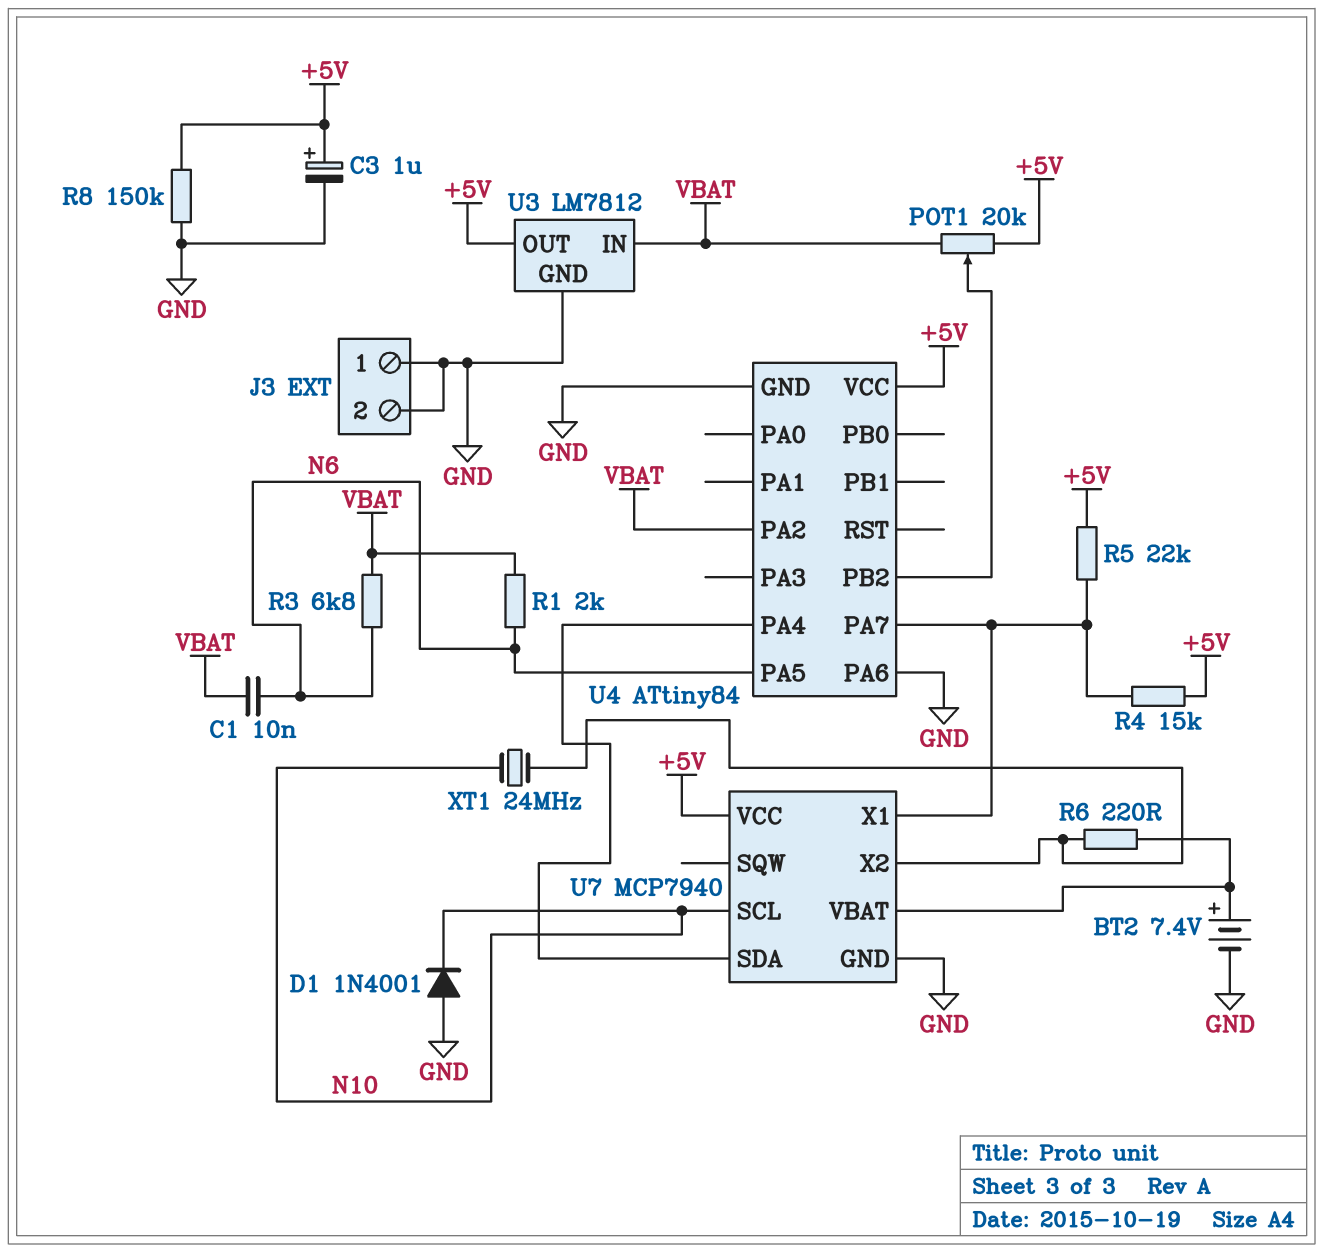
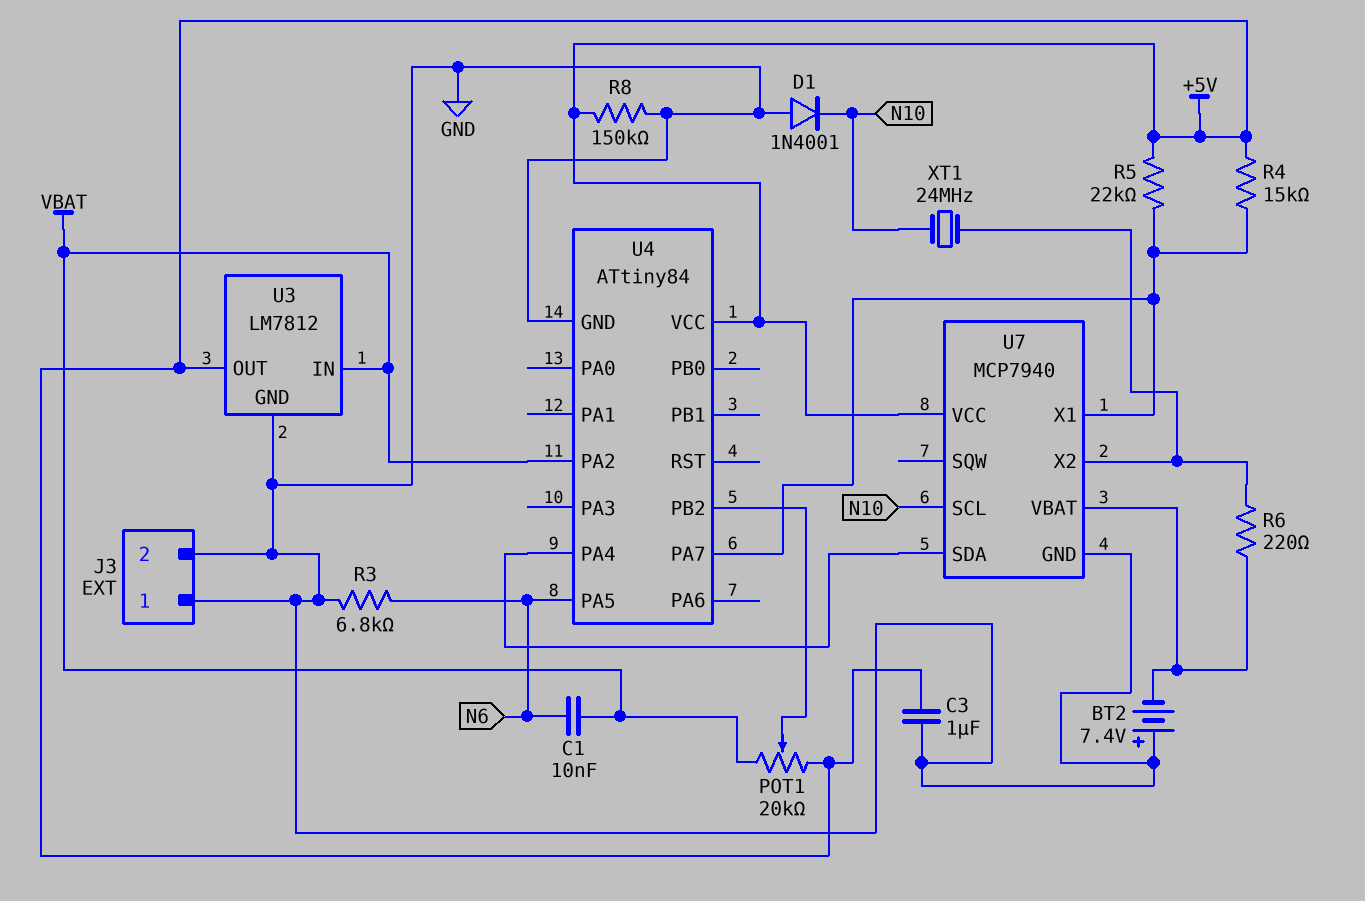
BT2: 7.4V (plus U7/VBAT, minus GND) -> 7.4V (plus GND, minus U7/VBAT)
C3: 1uF (plus +5V, minus GND) -> 1uF (+5V, GND)
R1: 2k (N6, VBAT) -> none
R3: 6.8k (N6, VBAT) -> 6.8k (GND, N6)
U4 pin PA6: GND -> none

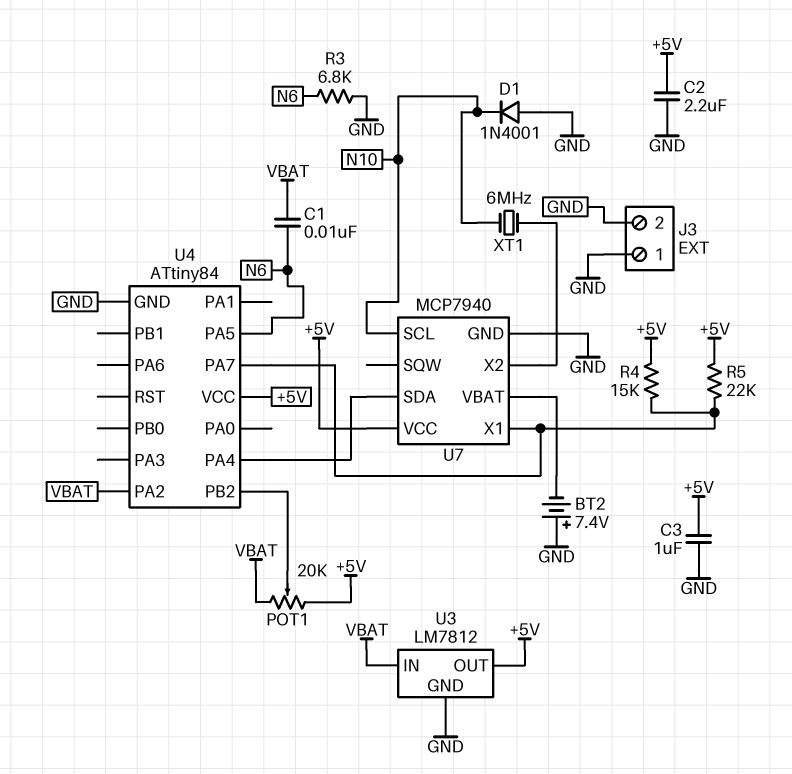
C2: none -> 2.2uF (+5V, GND)
R6: 220 (U7/VBAT, U7/X2) -> none
R8: 150k (+5V, GND) -> none
XT1: 24MHz (N10, U7/X2) -> 6MHz (N10, U7/X2)

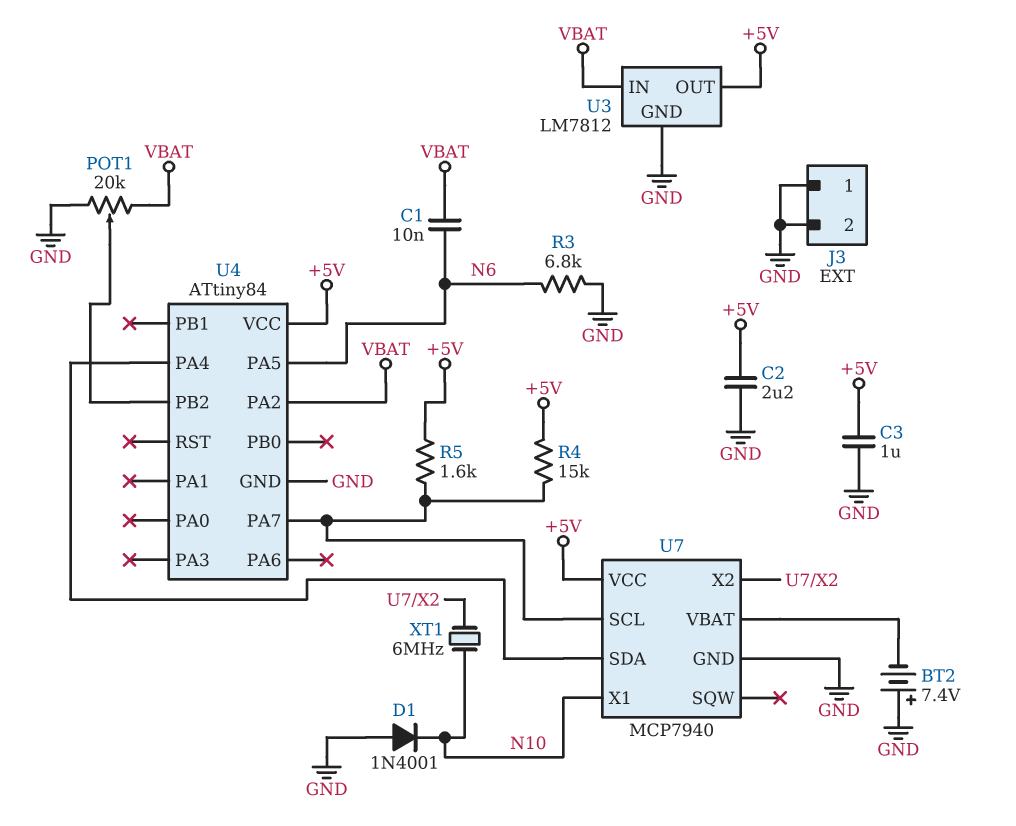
POT1: 20k (+5V, VBAT, wiper U4/PB2) -> 20k (GND, VBAT, wiper U4/PB2)
R5: 22k (+5V, U4/PA7) -> 1.6k (+5V, U4/PA7)
U7 pin SCL: N10 -> U4/PA7
U7 pin X1: U4/PA7 -> N10

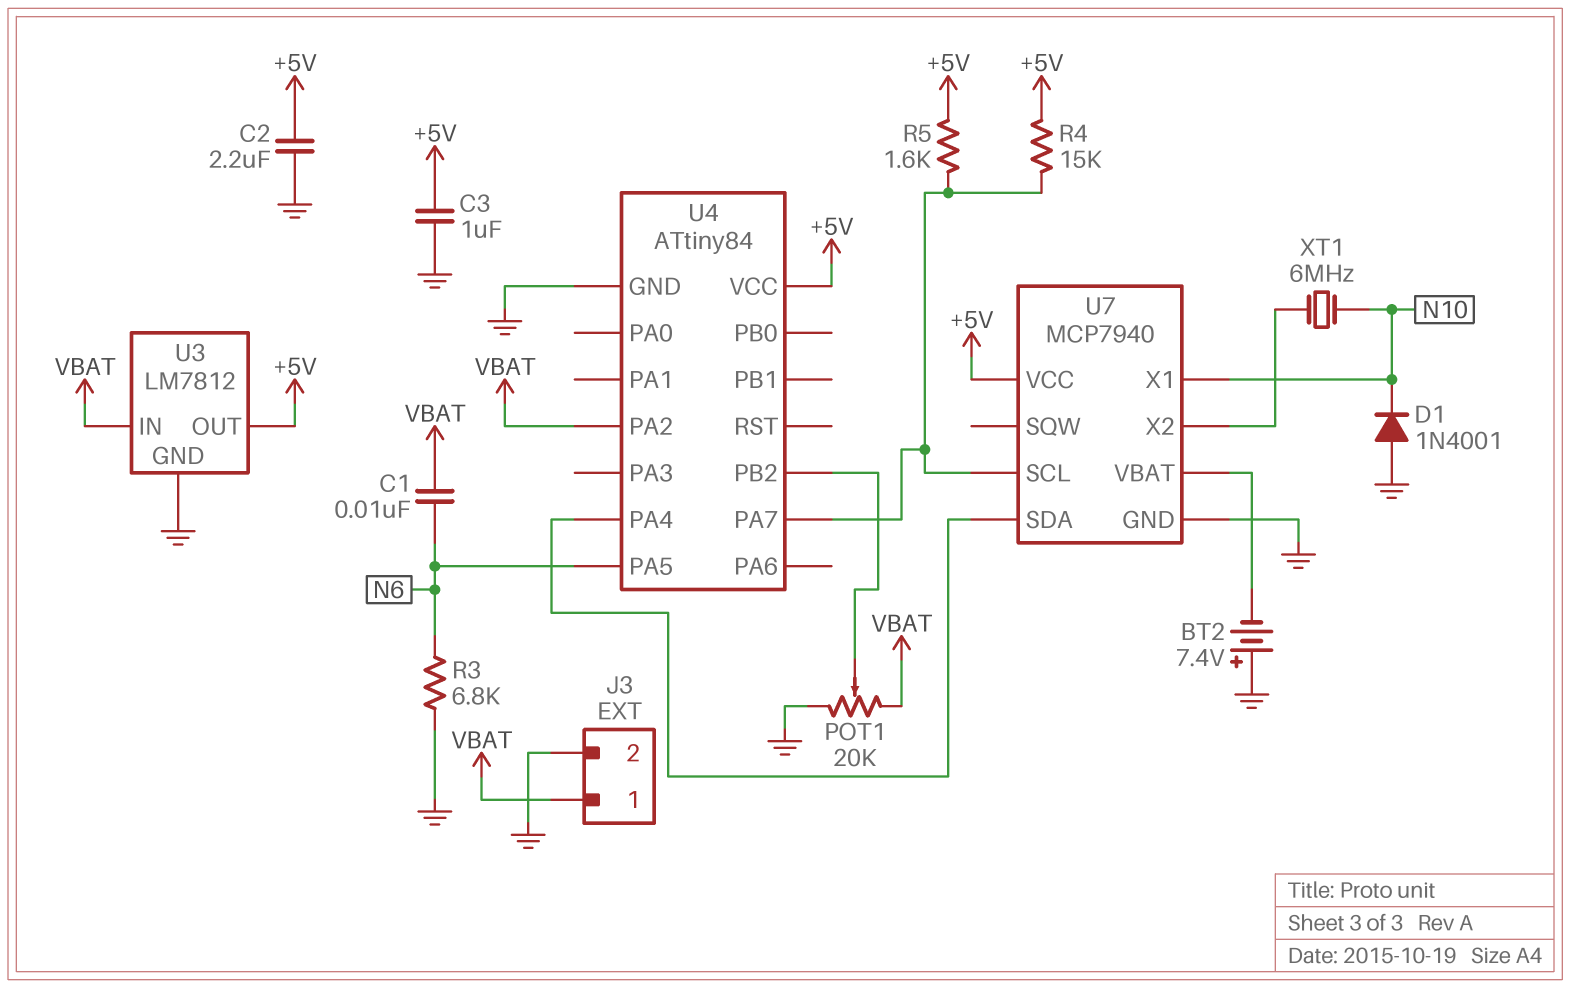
J3 pin 1: GND -> VBAT

